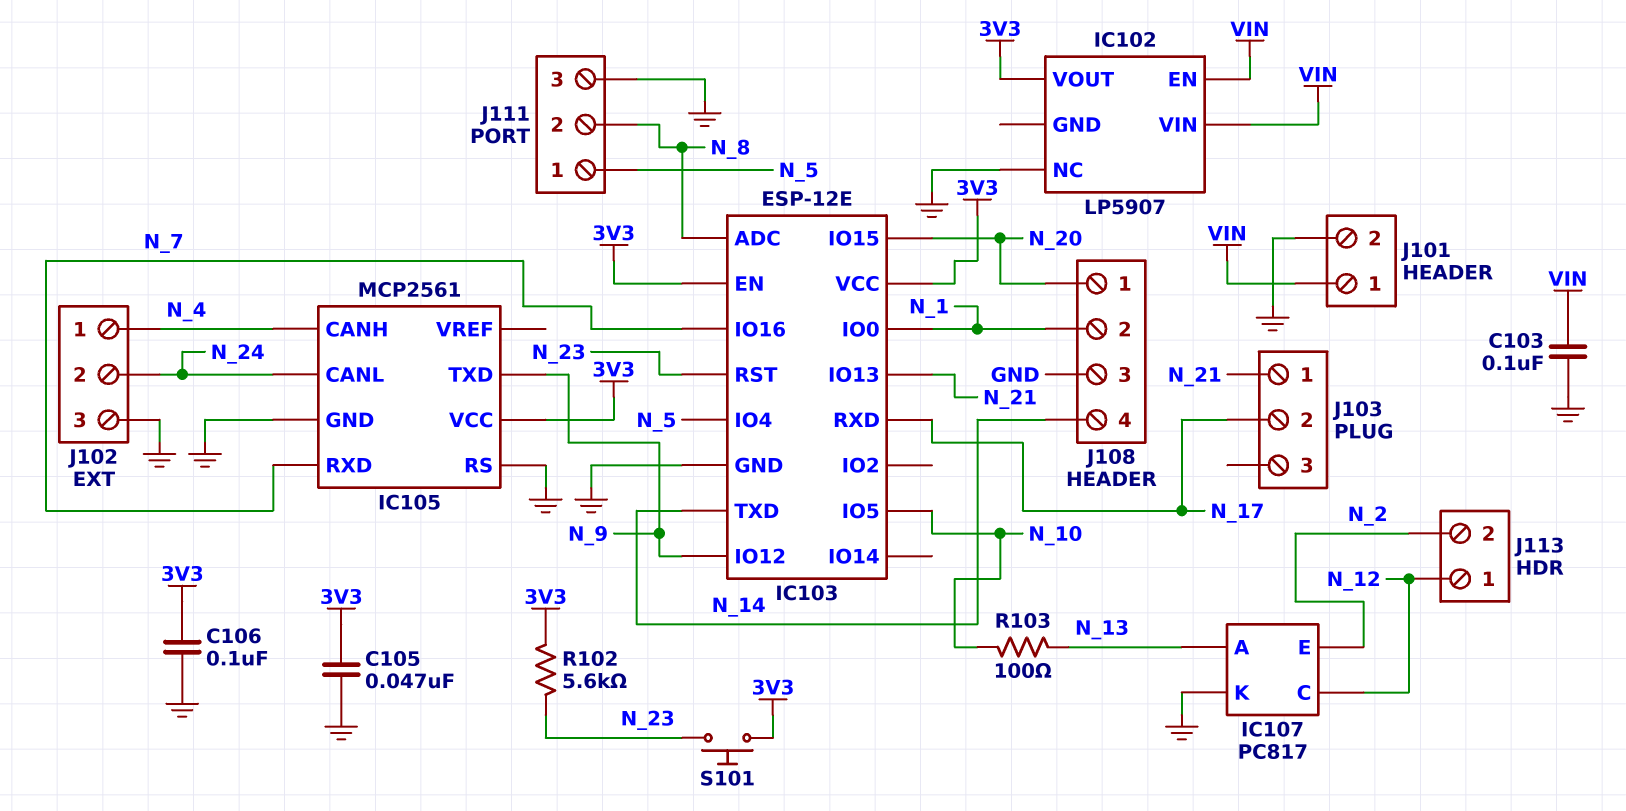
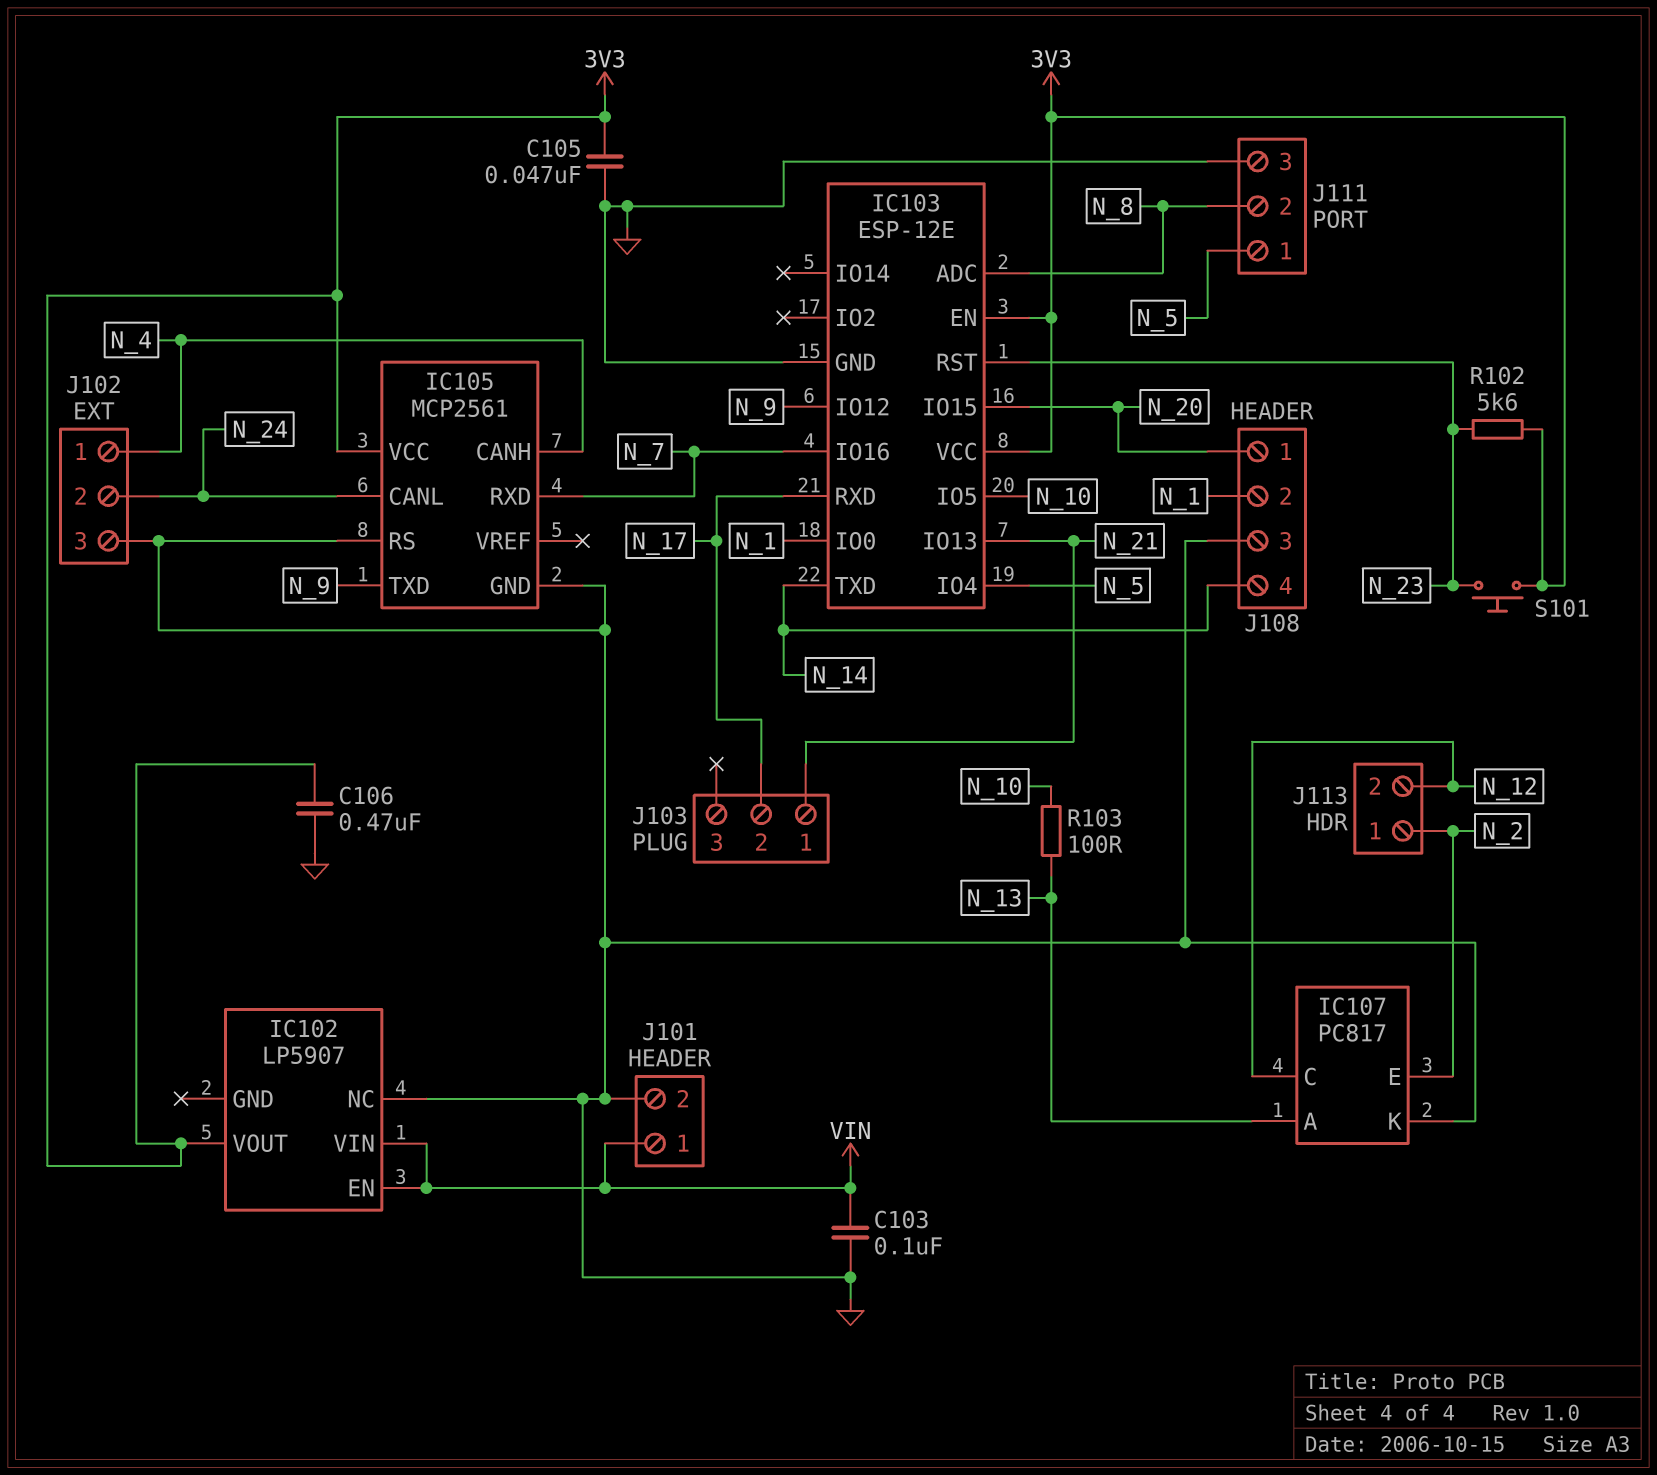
C106: 100nF (3V3, GND) -> 470nF (3V3, GND)
J113 pin 1: N_12 -> N_2
J113 pin 2: N_2 -> N_12

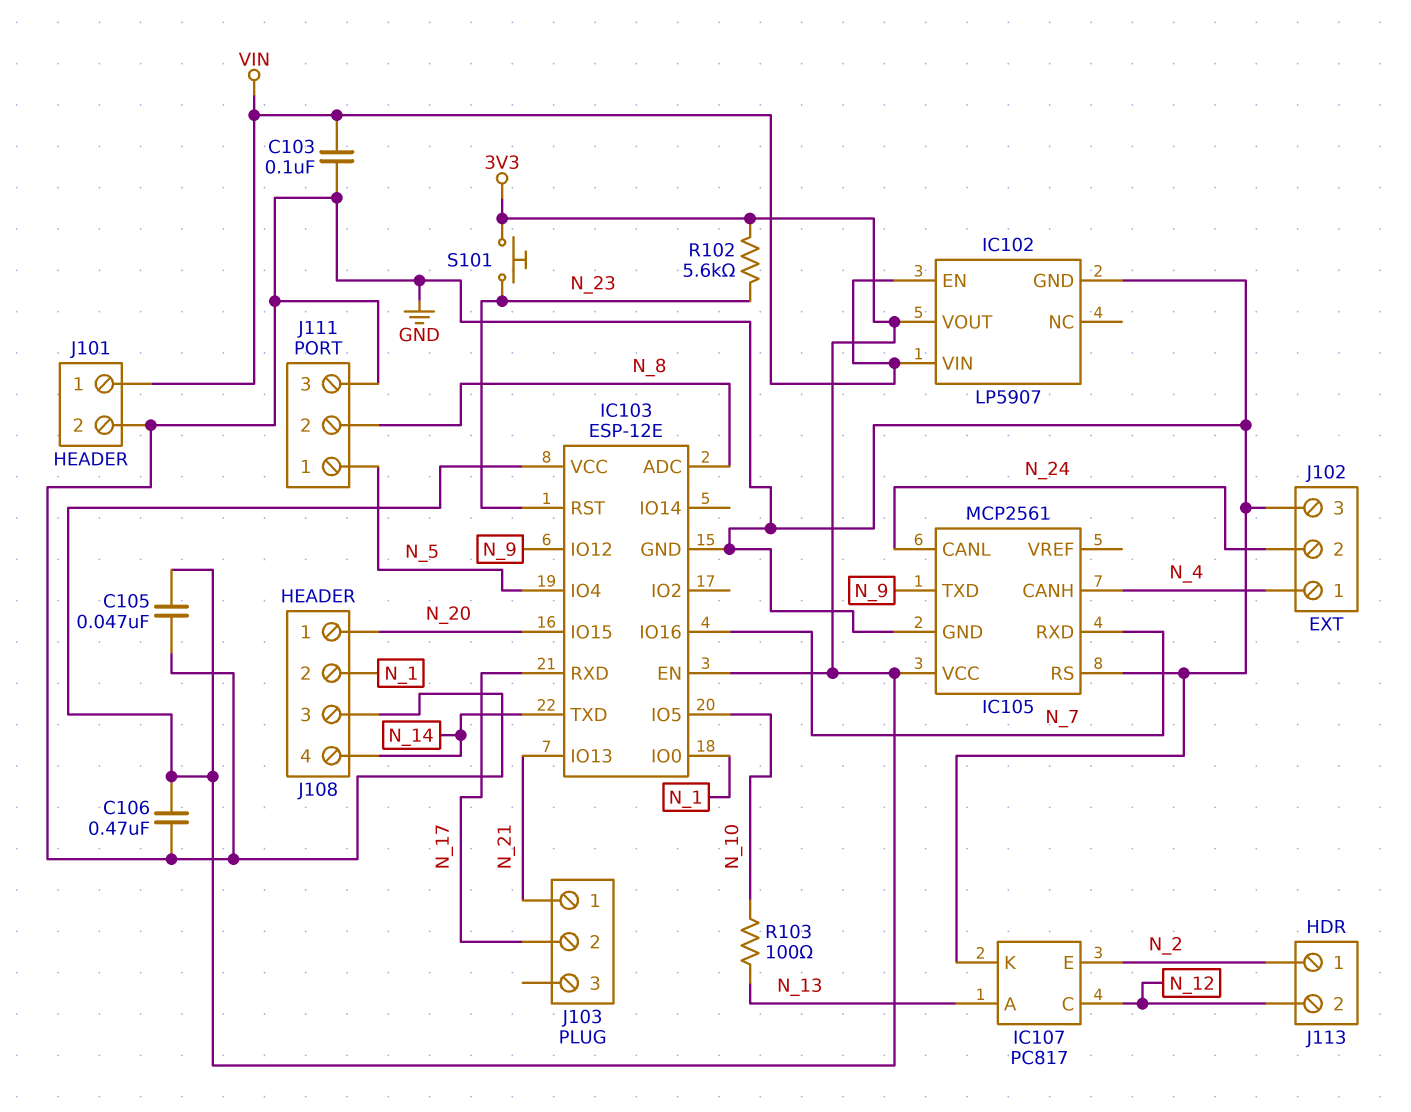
IC102 pin GND: none -> GND
IC102 pin NC: GND -> none

